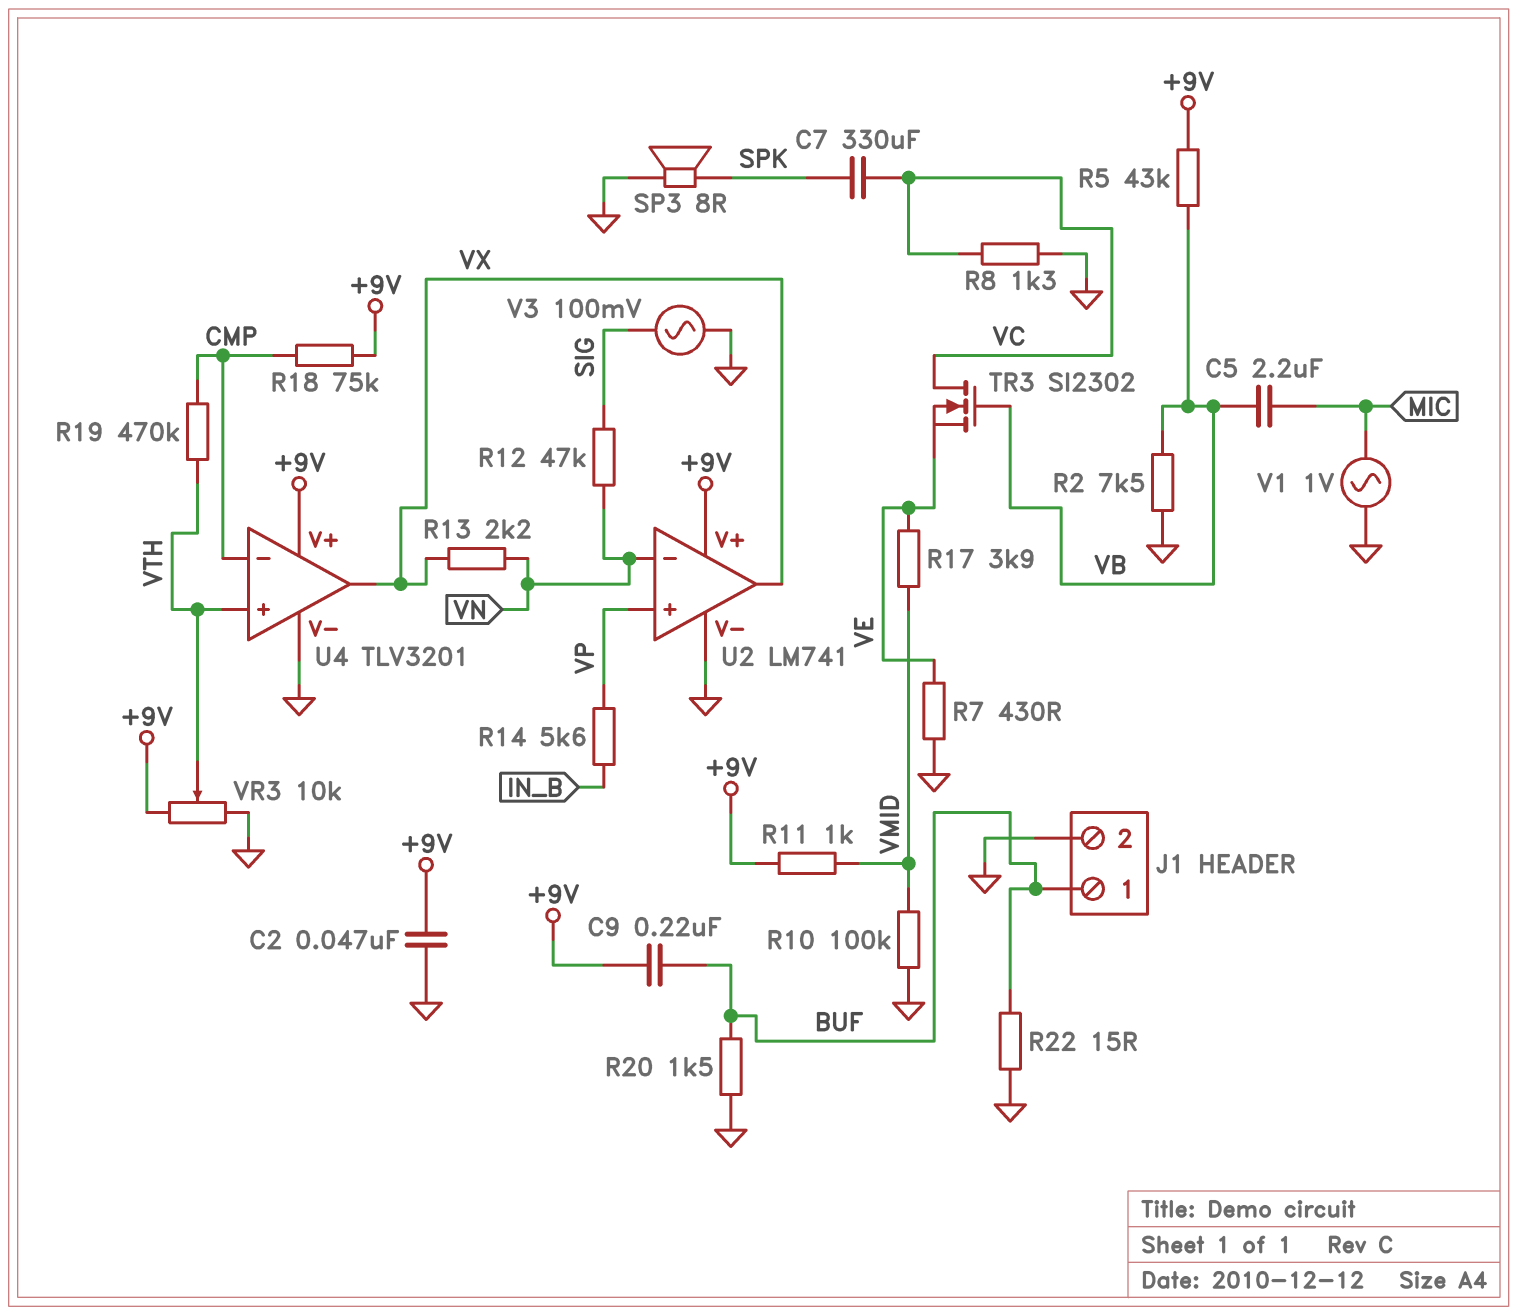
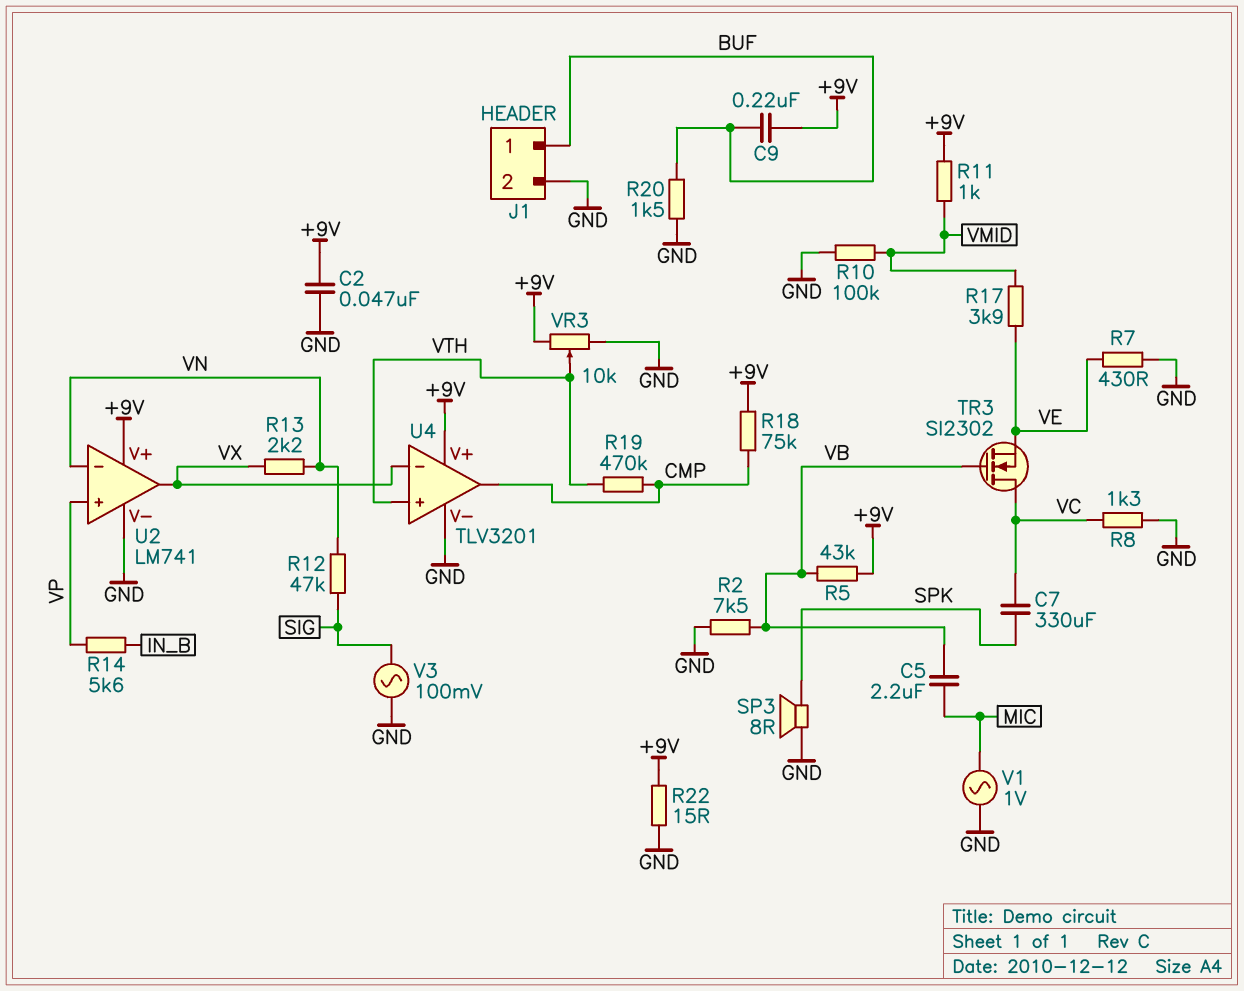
R22: 15 (BUF, GND) -> 15 (+9V, GND)
U4 pin in-: CMP -> VX
U4 pin out: VX -> CMP

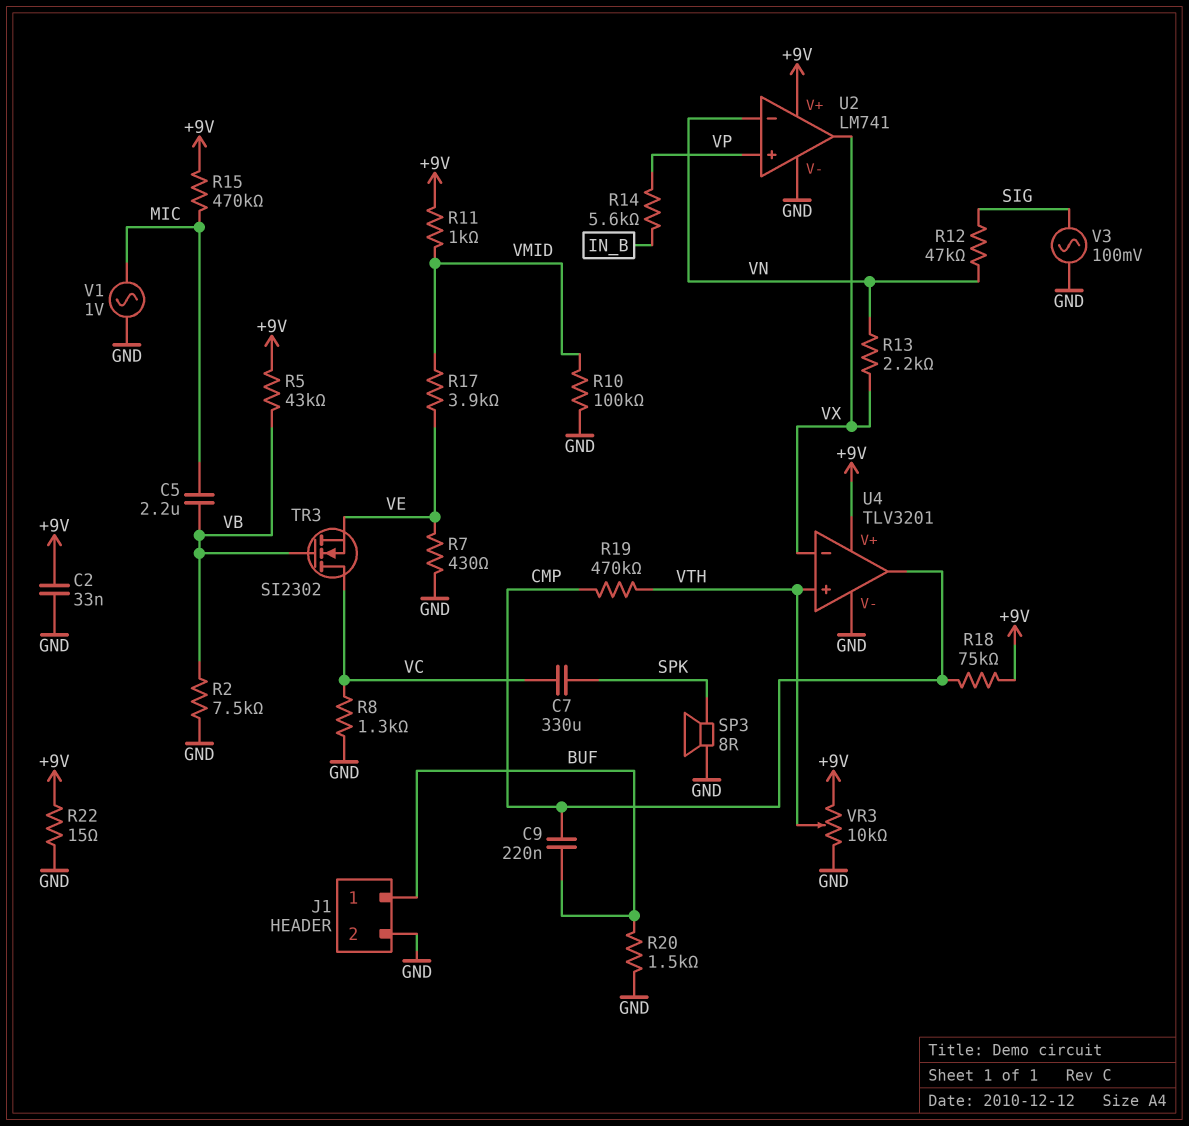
C2: 47nF (+9V, GND) -> 33nF (+9V, GND)
C9: 220nF (+9V, BUF) -> 220nF (BUF, CMP)
R15: none -> 470k (+9V, MIC)

